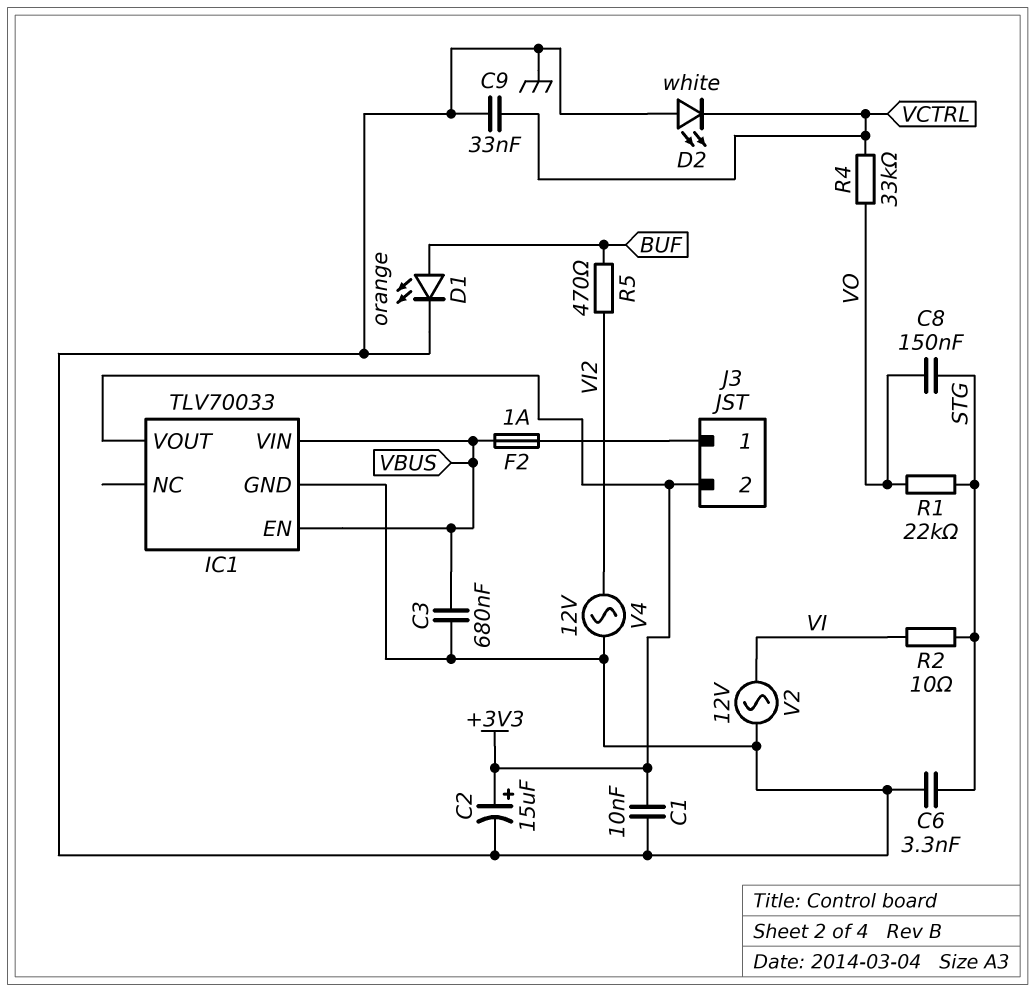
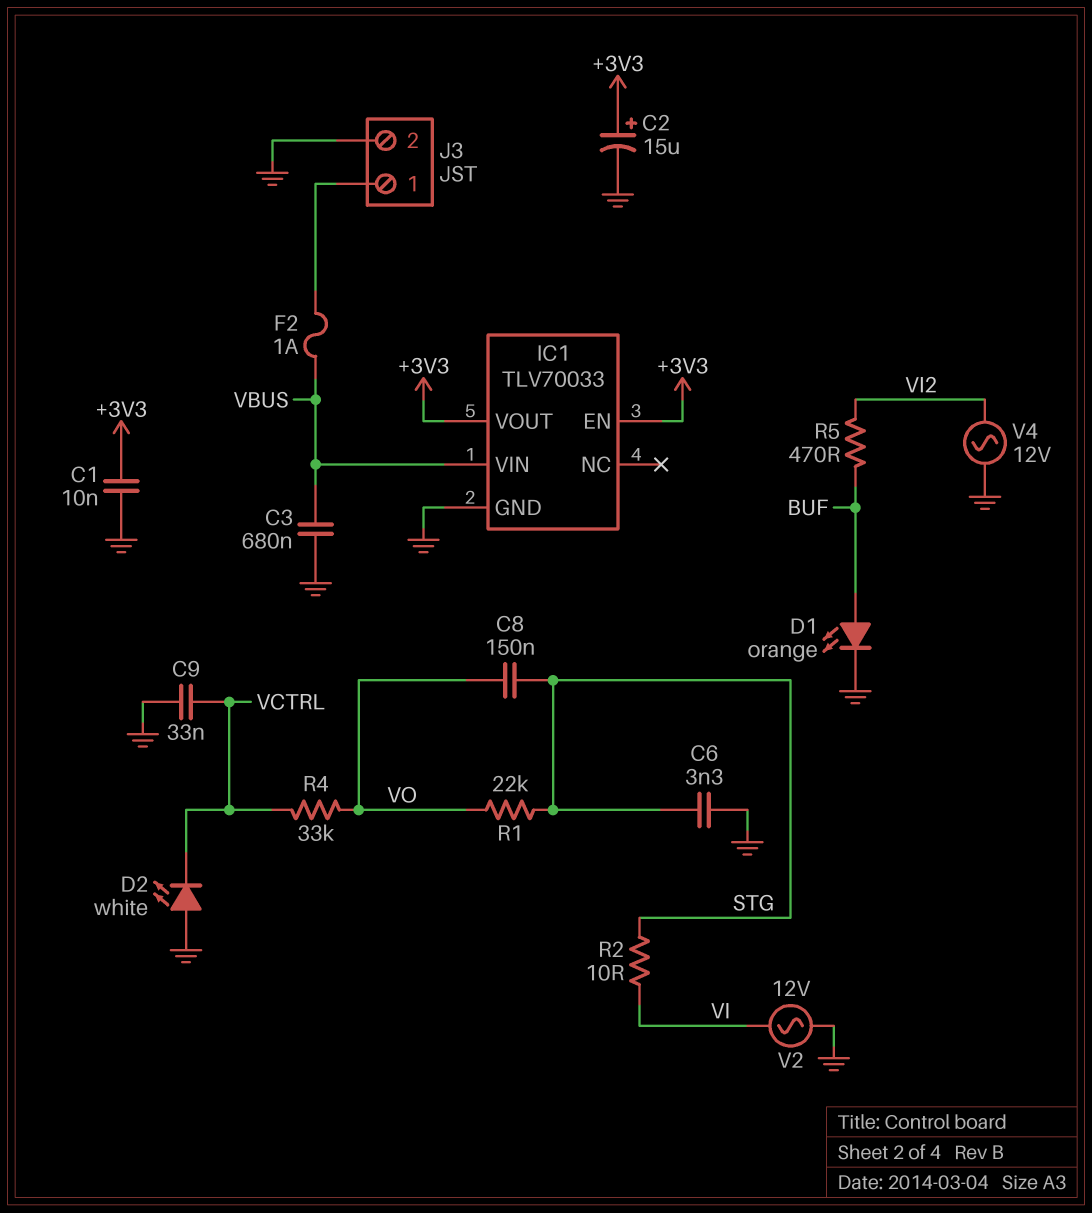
IC1 pin EN: VBUS -> +3V3
J3 pin 2: +3V3 -> GND

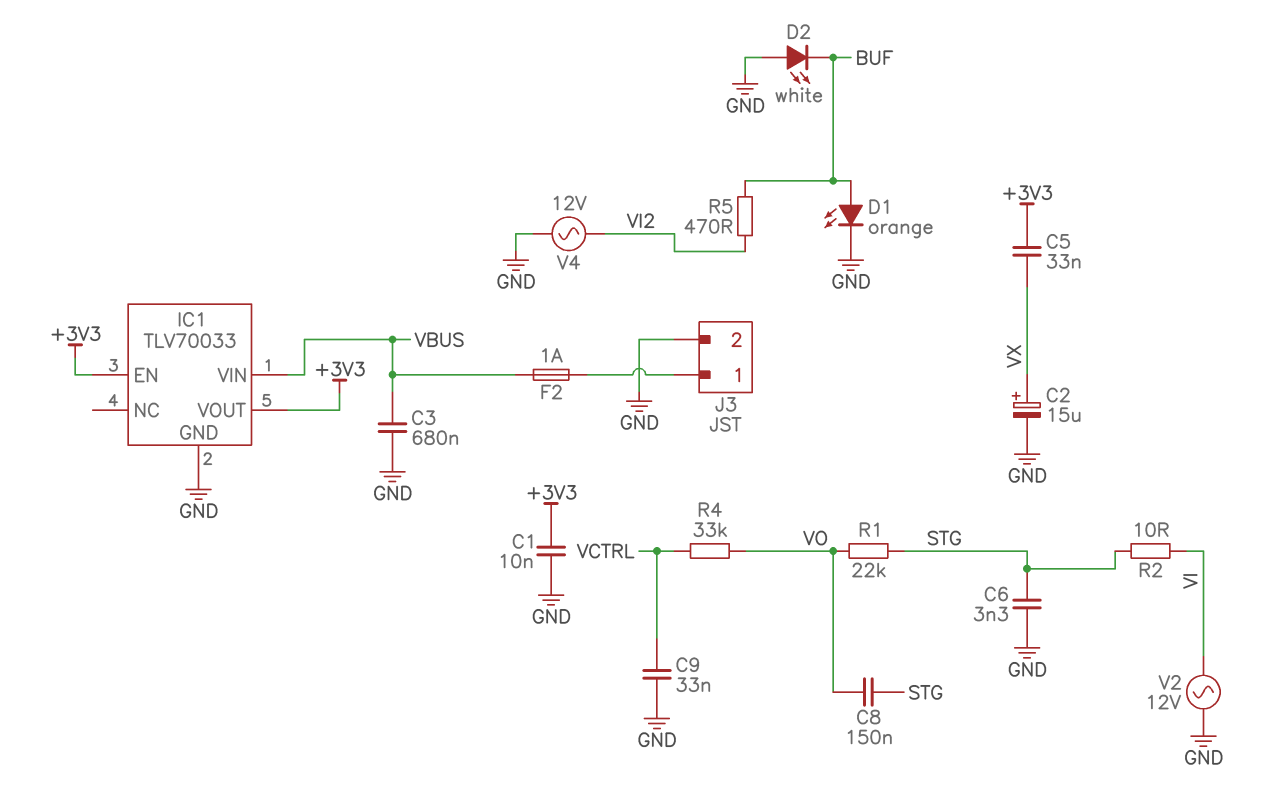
C2: 15uF (plus +3V3, minus GND) -> 15uF (plus VX, minus GND)
C5: none -> 33nF (+3V3, VX)
D2: LED white (A GND, K VCTRL) -> LED white (A GND, K BUF)

